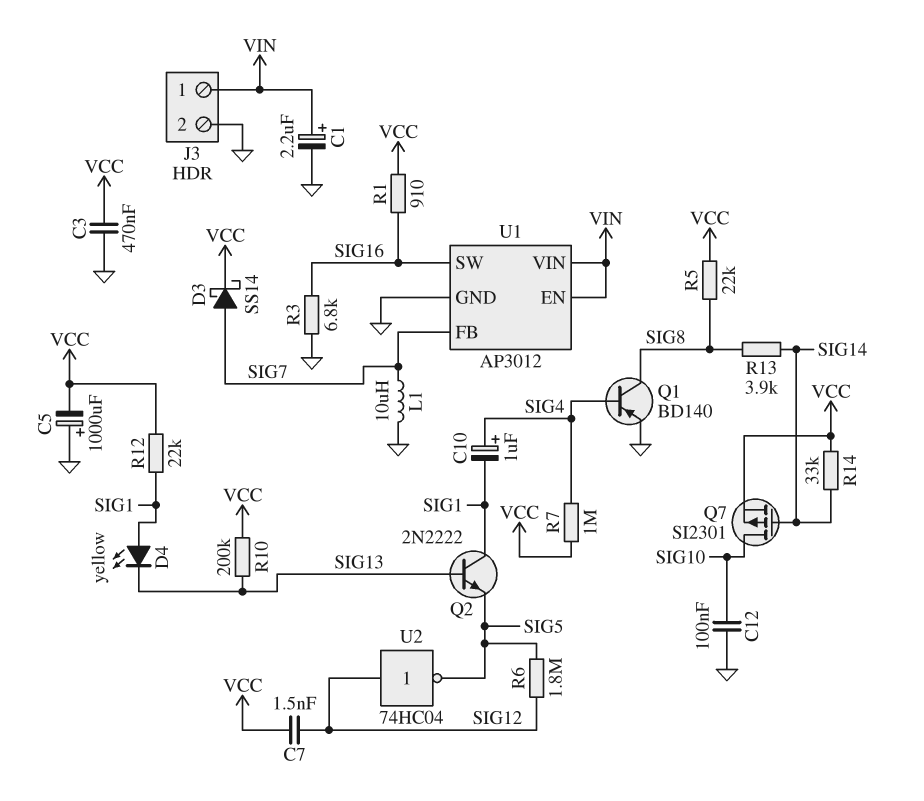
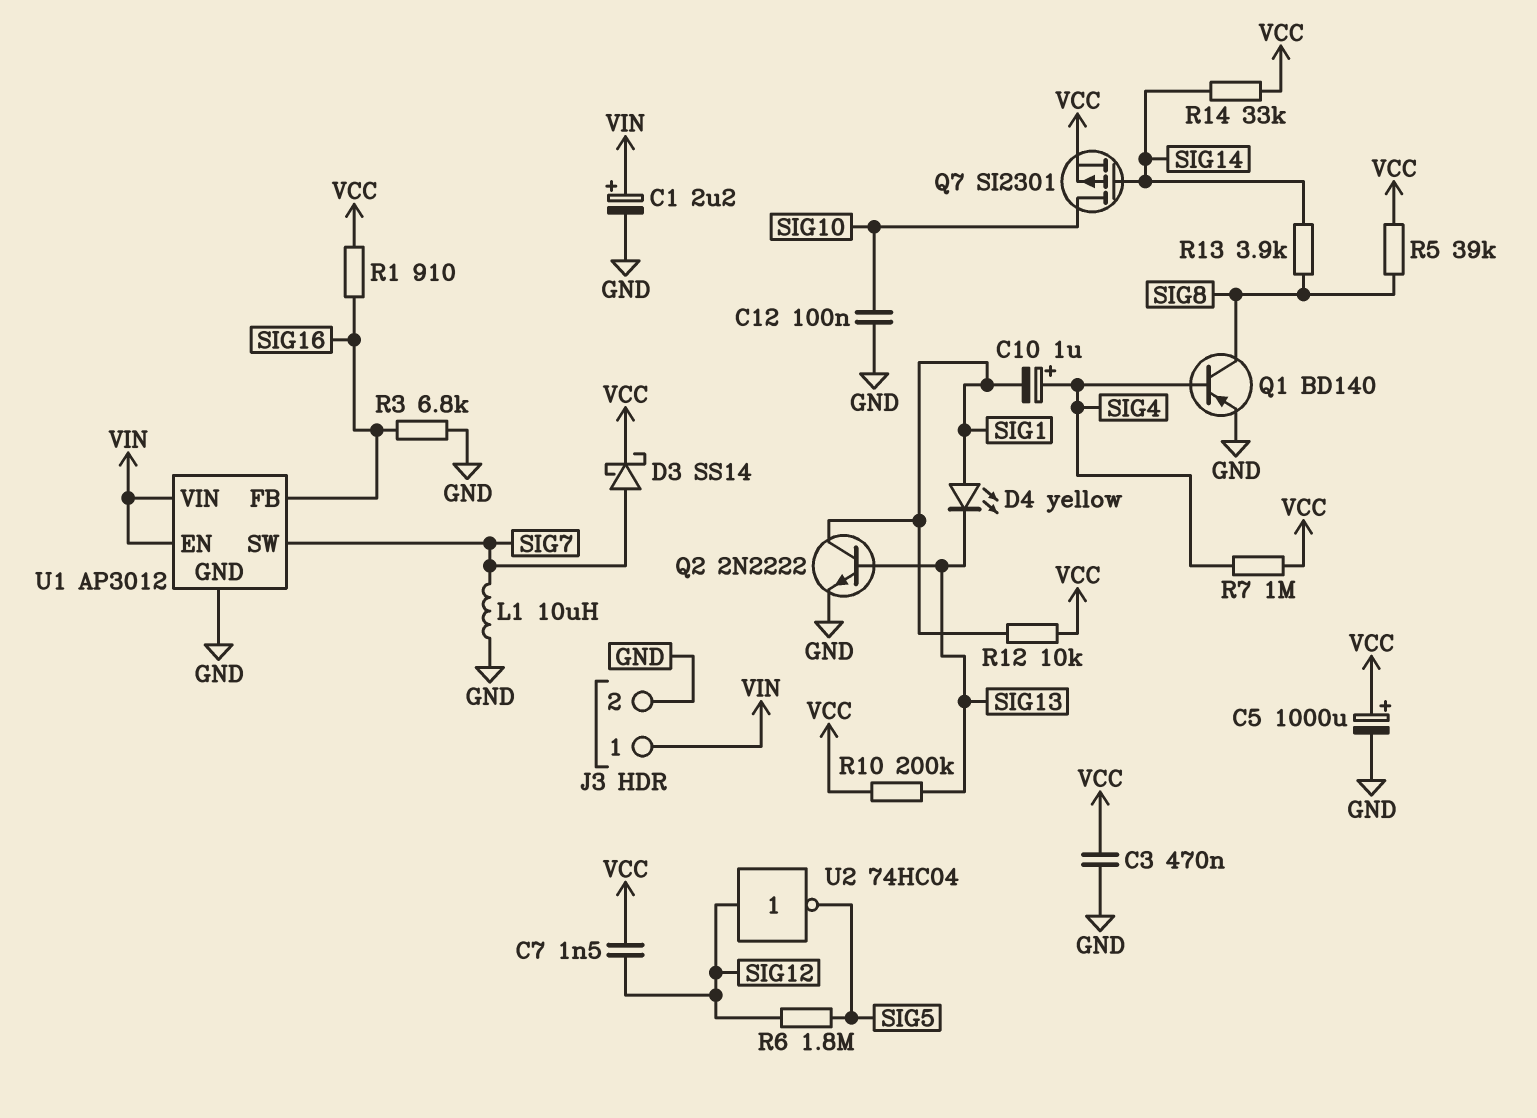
C5: 1000uF (plus GND, minus VCC) -> 1000uF (plus VCC, minus GND)
Q2: NPN 2N2222 (B SIG13, C SIG1, E SIG5) -> NPN 2N2222 (B SIG13, C SIG1, E GND)
R5: 22k (SIG8, VCC) -> 39k (SIG8, VCC)
R12: 22k (SIG1, VCC) -> 10k (SIG1, VCC)
U1 pin FB: SIG7 -> SIG16
U1 pin SW: SIG16 -> SIG7

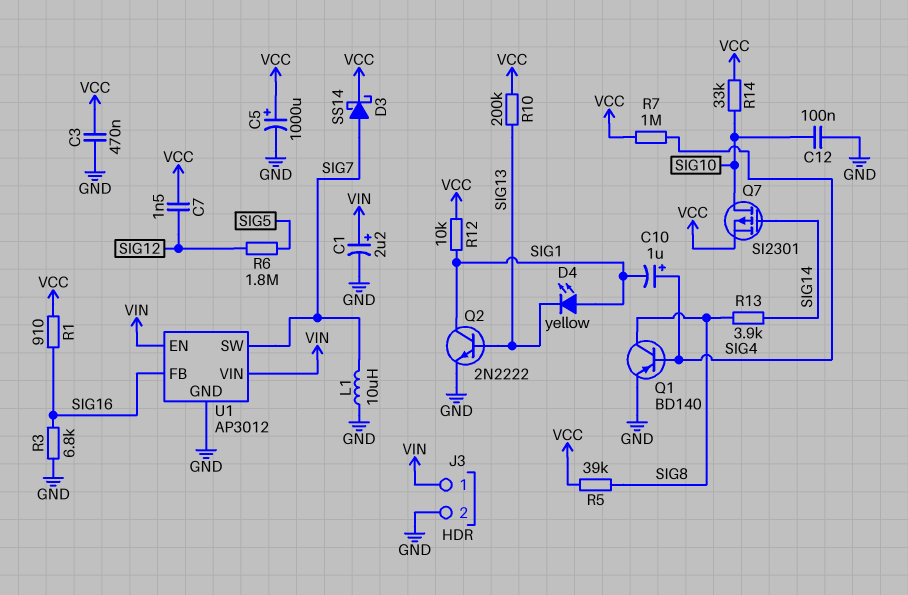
R14: 33k (SIG14, VCC) -> 33k (SIG10, VCC)
U2: NOT 74HC04 (in SIG12, out SIG5) -> none

